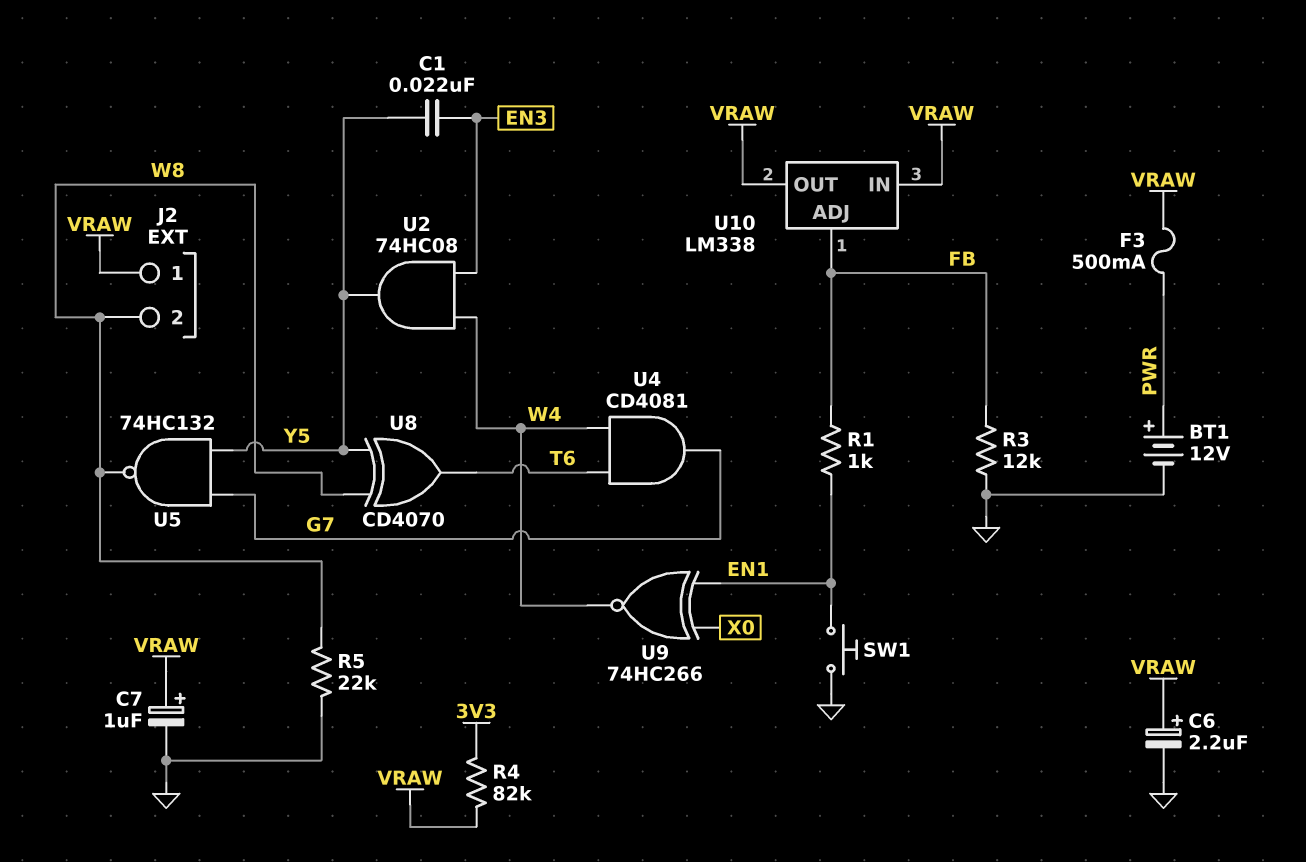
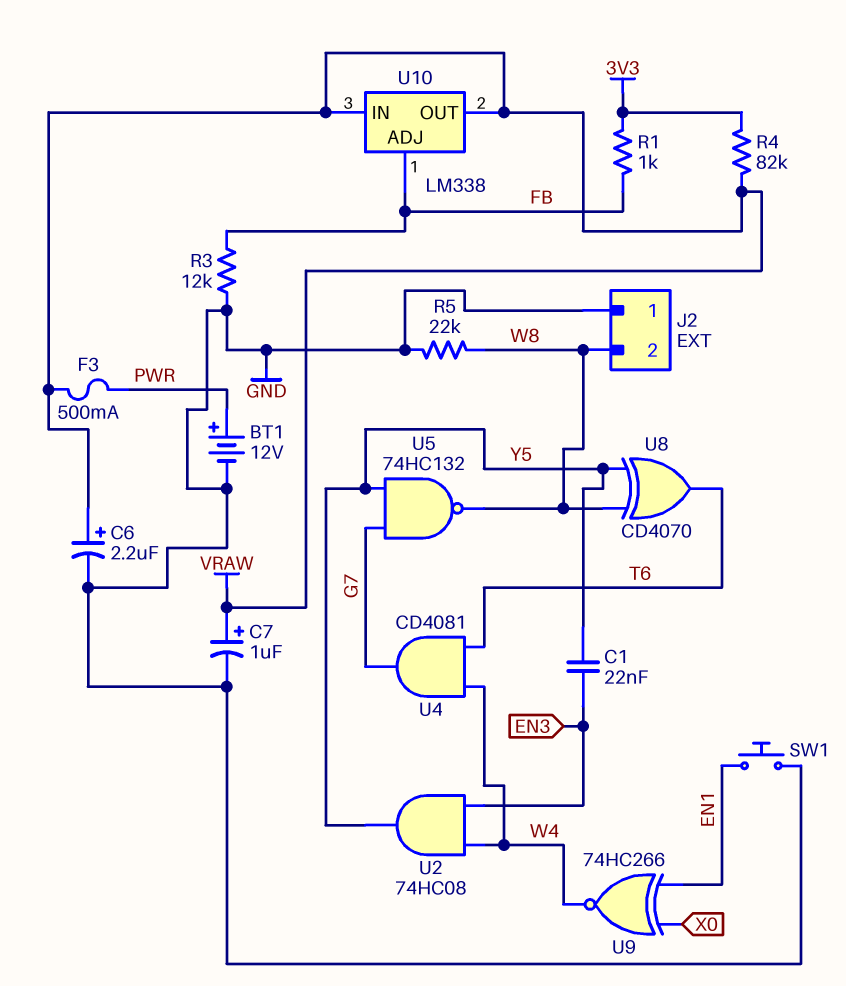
J2 pin 1: VRAW -> GND
R1: 1k (EN1, FB) -> 1k (3V3, FB)

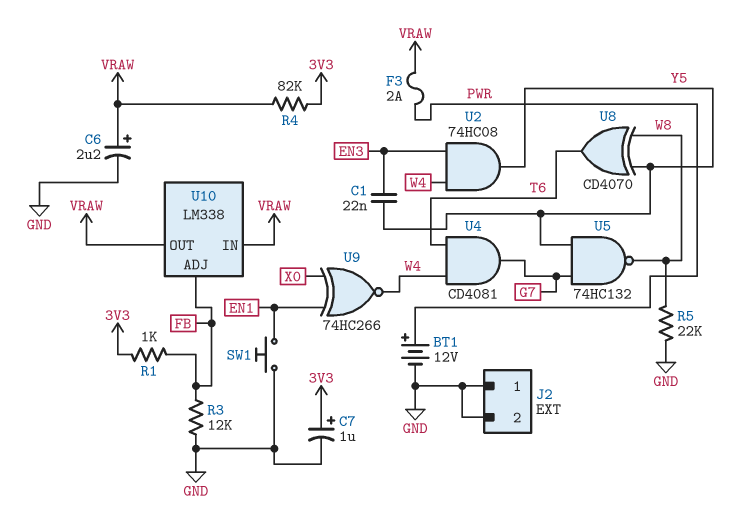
C7: 1uF (plus VRAW, minus GND) -> 1uF (plus 3V3, minus GND)
F3: 500mA (PWR, VRAW) -> 2A (PWR, VRAW)
J2 pin 2: W8 -> GND

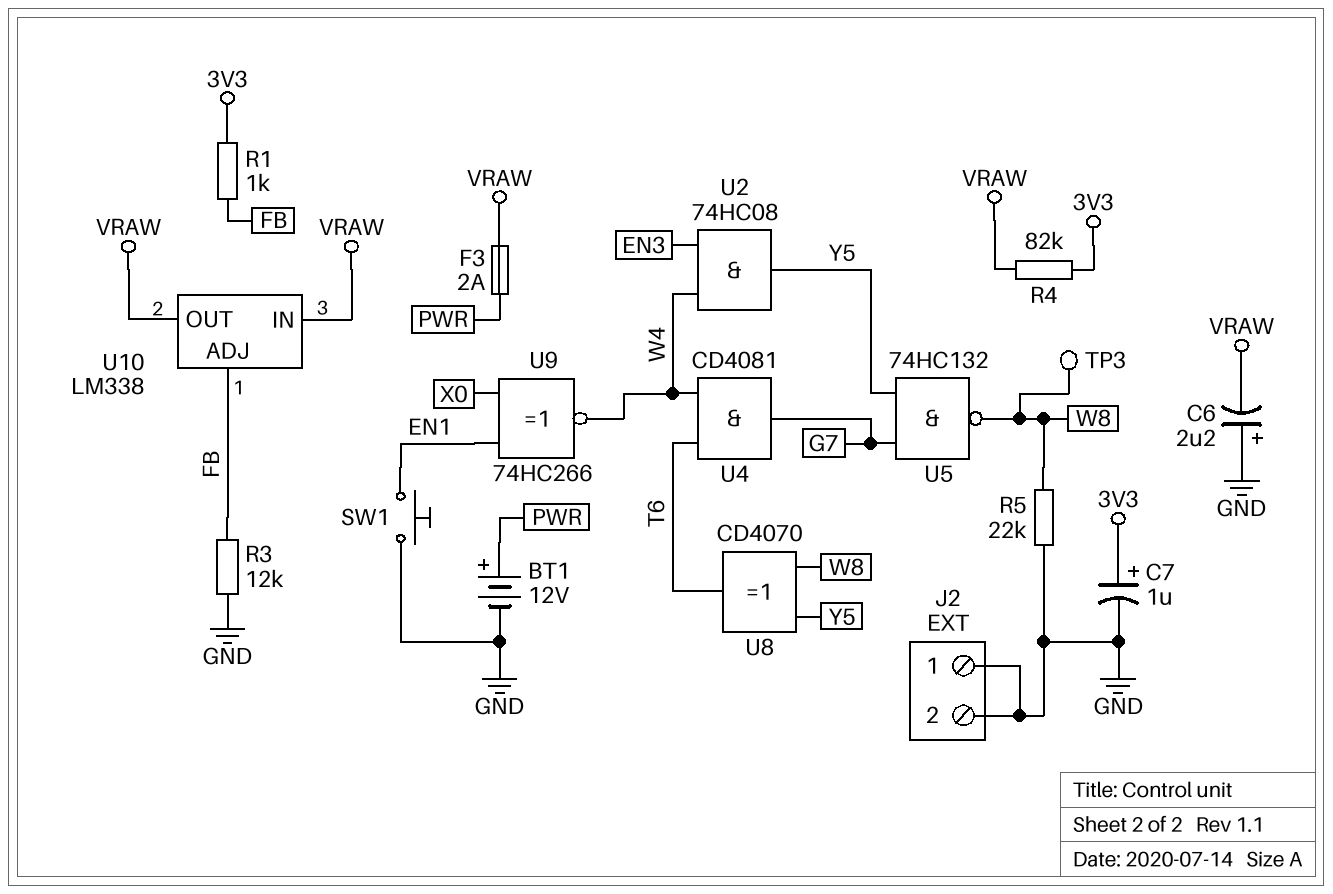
C1: 22nF (EN3, Y5) -> none
C6: 2.2uF (plus VRAW, minus GND) -> 2.2uF (plus GND, minus VRAW)
TP3: none -> test point (W8)

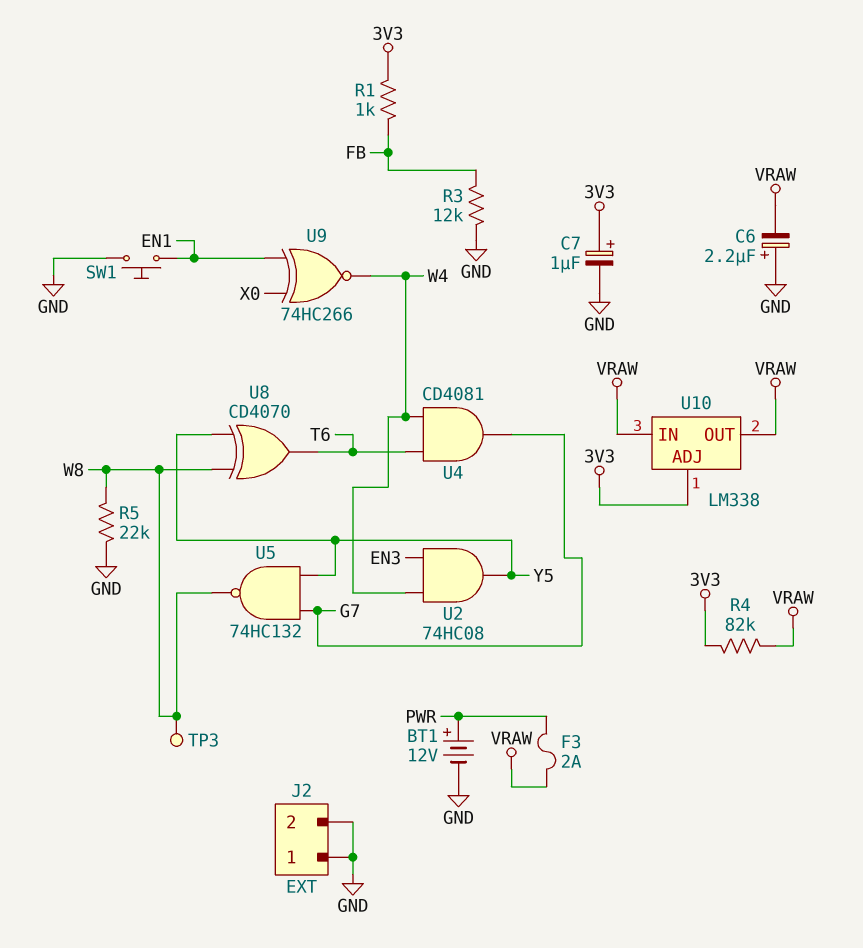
U10 pin ADJ: FB -> 3V3

